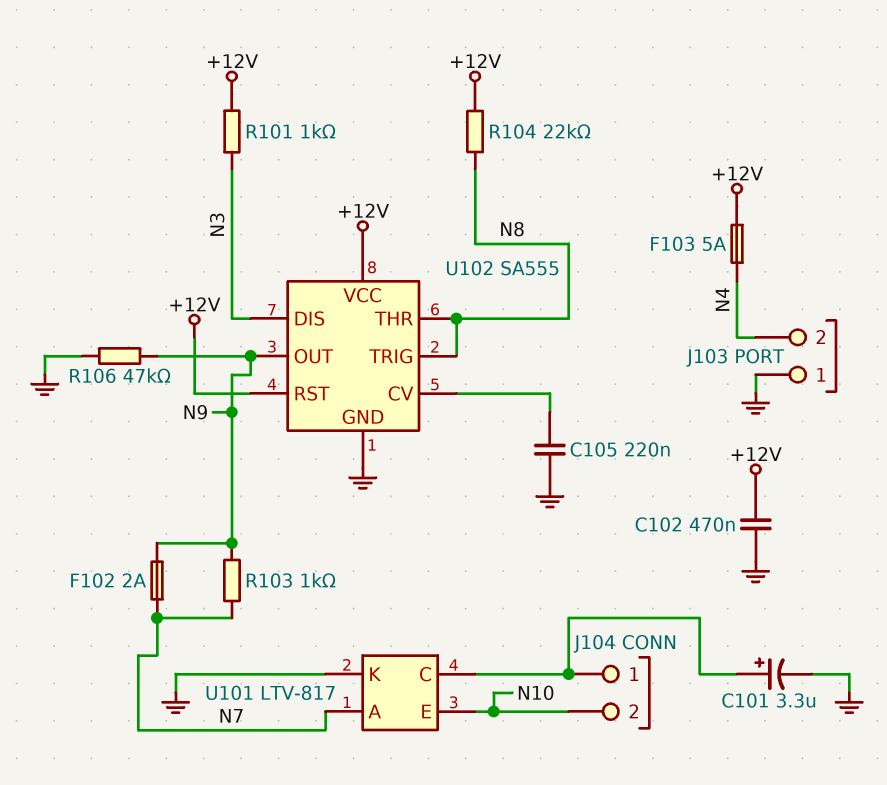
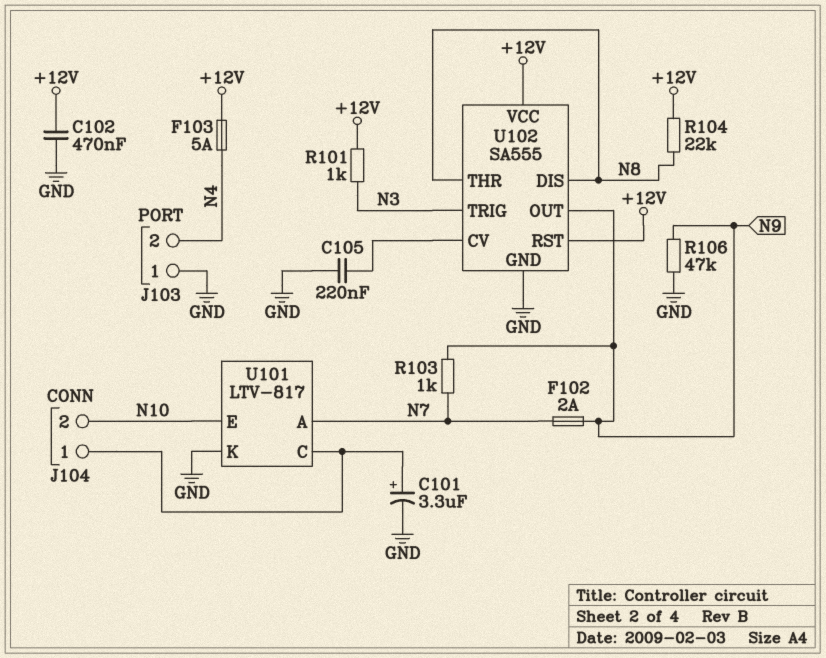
U102 pin DIS: N3 -> N8
U102 pin TRIG: N8 -> N3

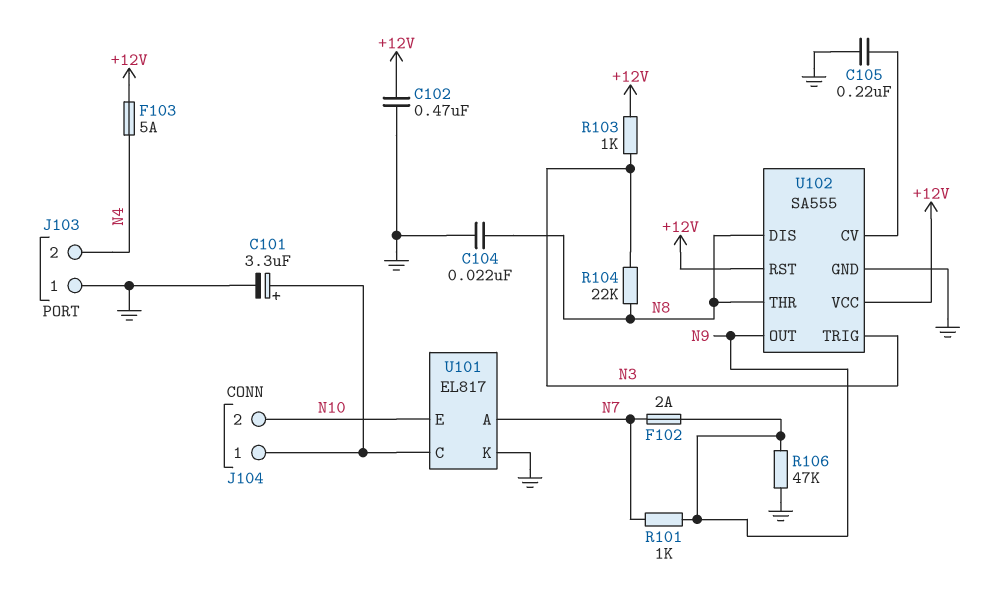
C104: none -> 22nF (GND, N8)
R101: 1k (+12V, N3) -> 1k (N7, N9)
R103: 1k (N7, N9) -> 1k (+12V, N3)
R104: 22k (+12V, N8) -> 22k (N3, N8)
U101: LTV-817 -> EL817

